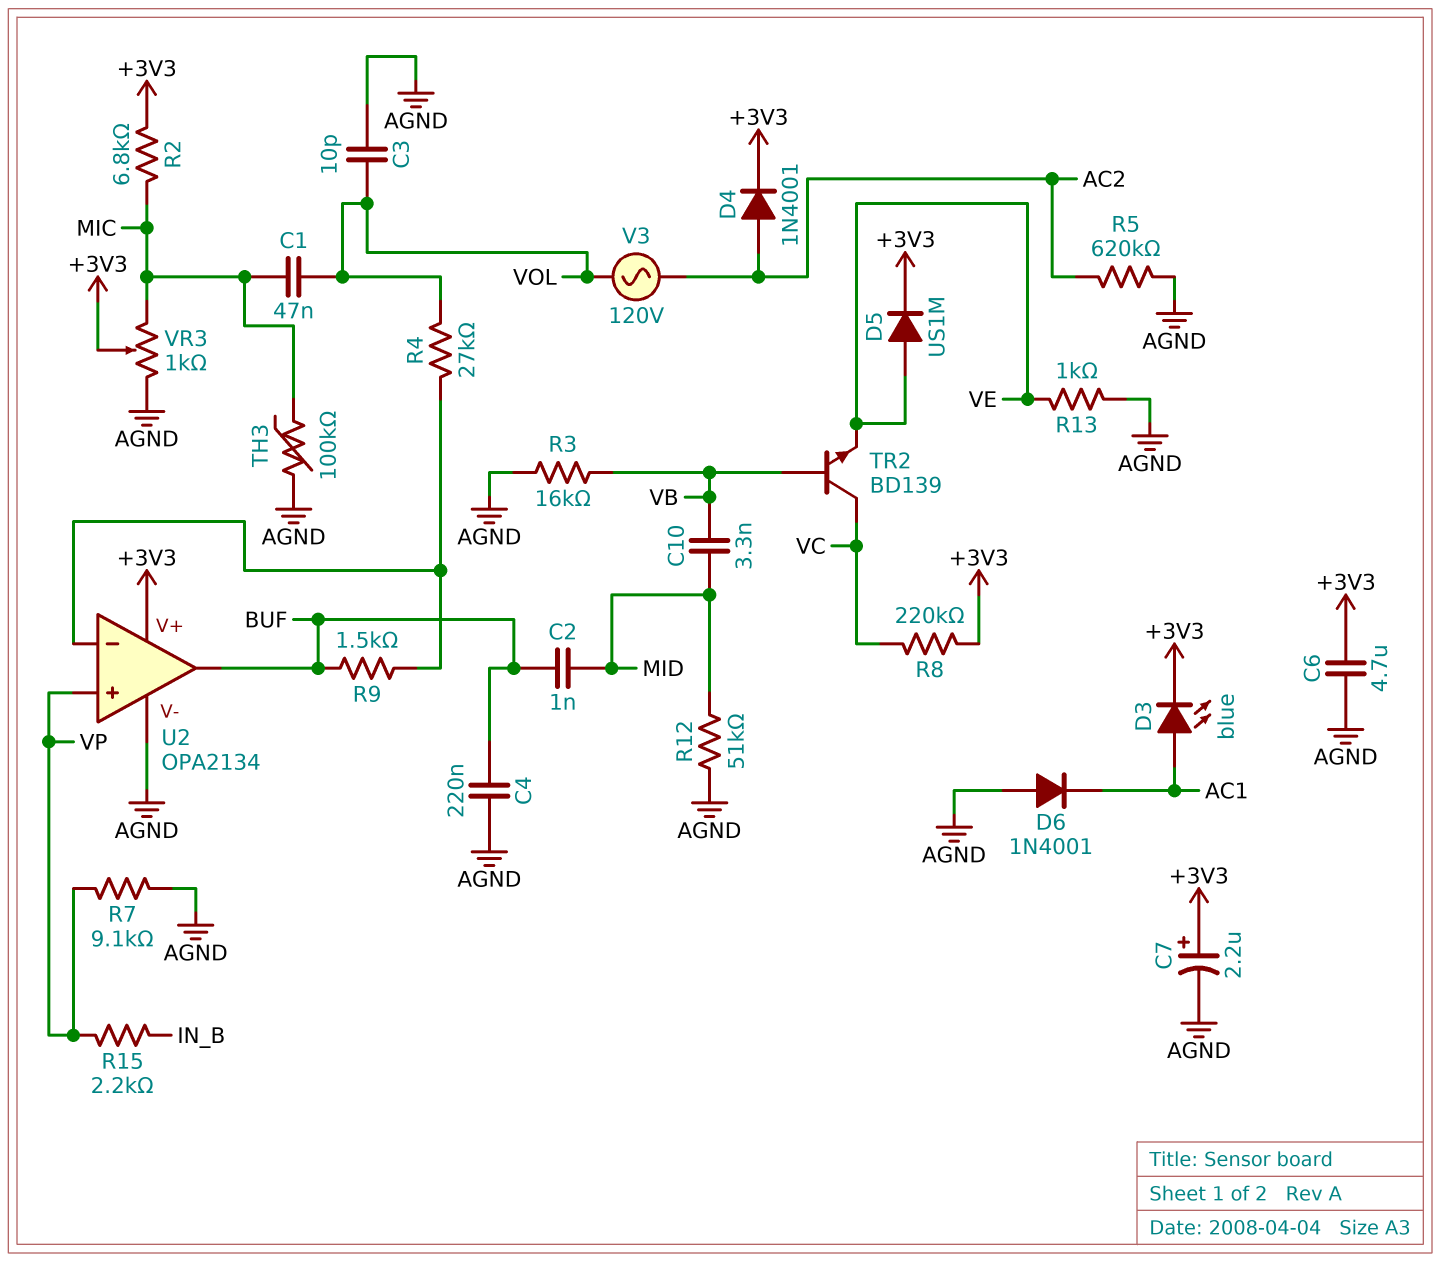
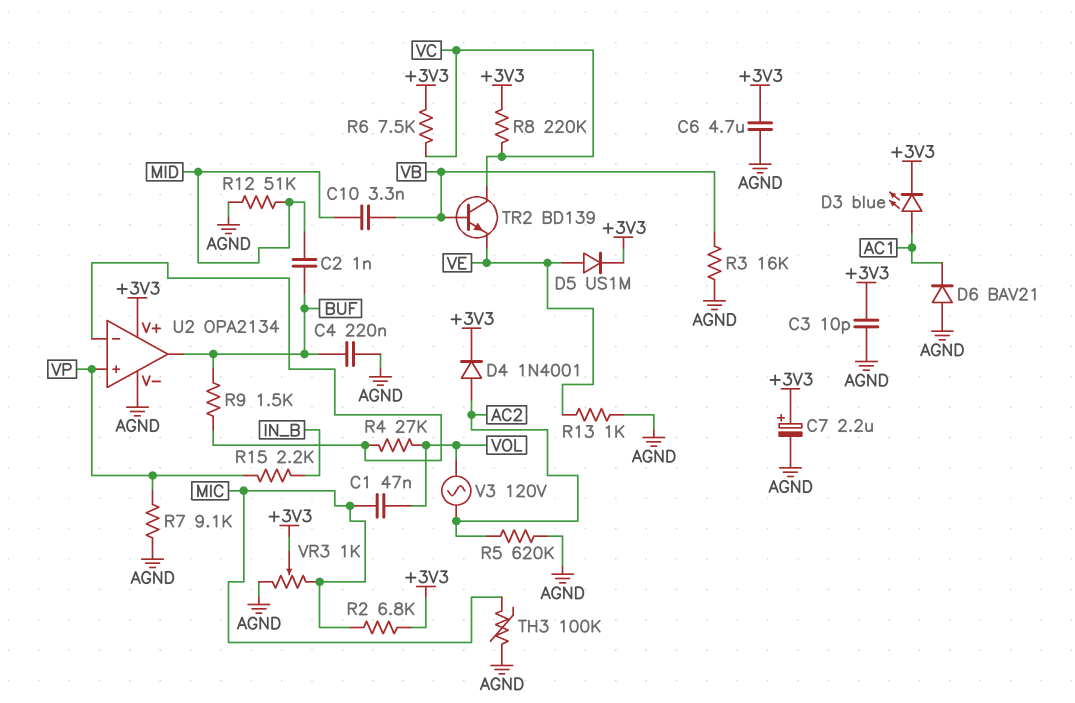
C3: 10pF (AGND, VOL) -> 10pF (+3V3, AGND)
D6: diode 1N4001 (A AGND, K AC1) -> diode BAV21 (A AGND, K AC1)
R6: none -> 7.5k (+3V3, VC)

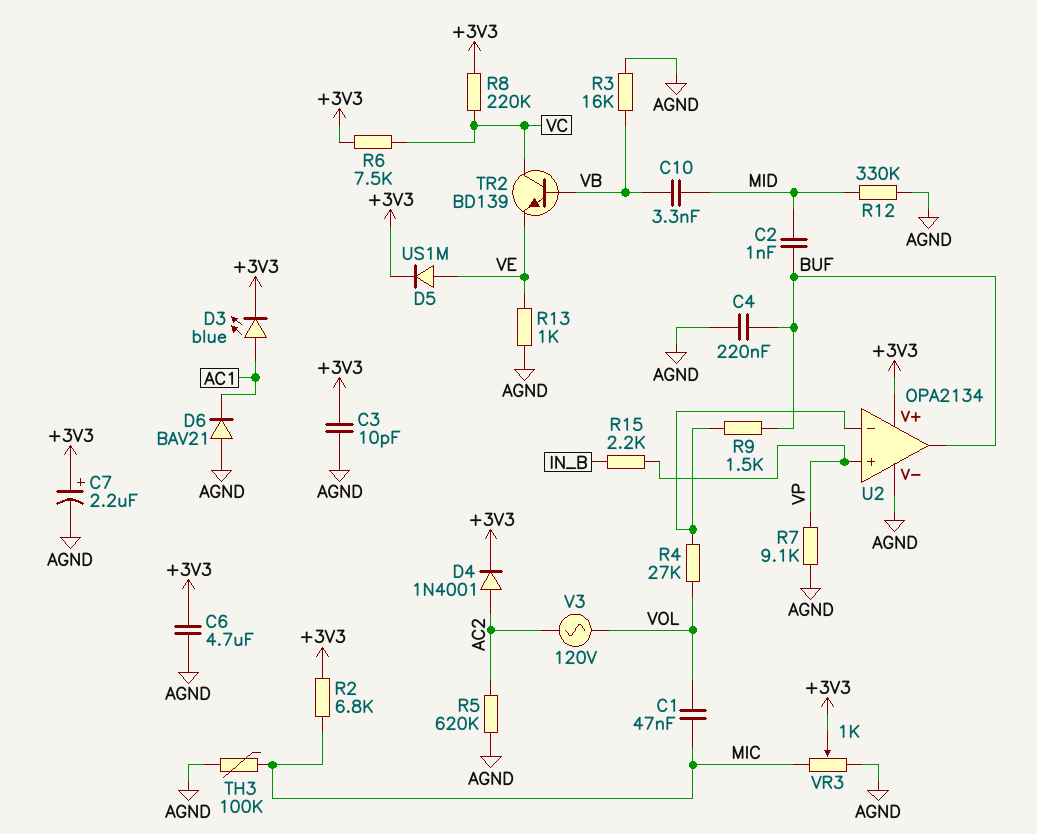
R12: 51k (AGND, MID) -> 330k (AGND, MID)

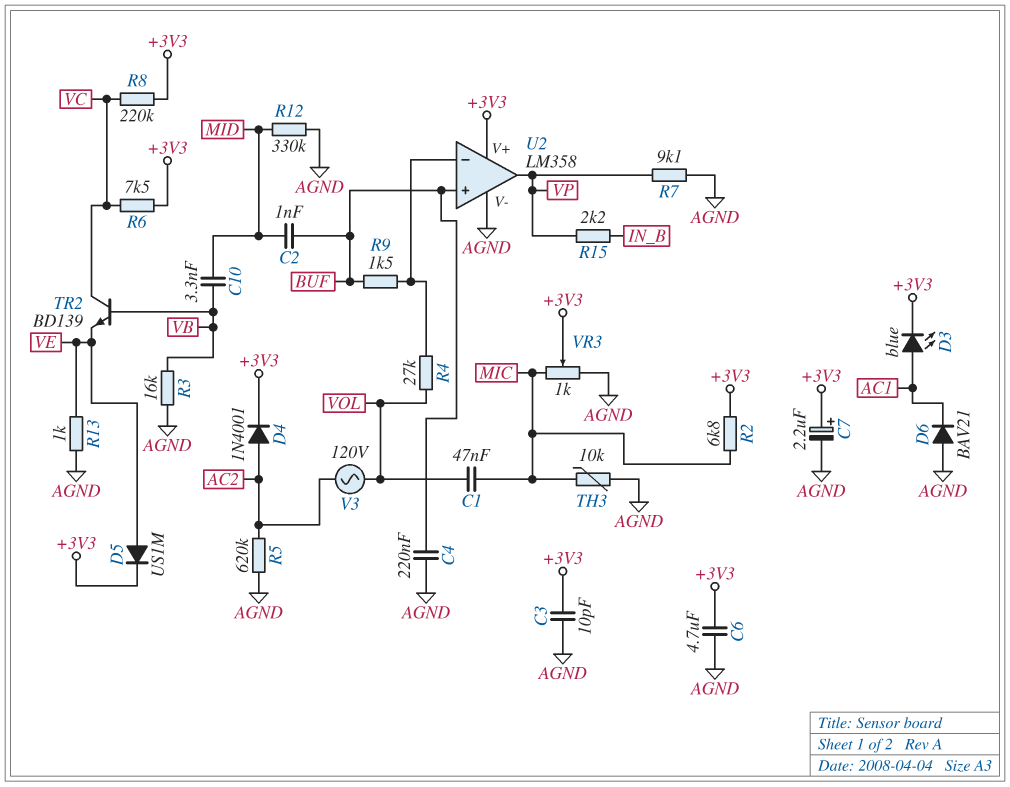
TH3: 100k (AGND, MIC) -> 10k (AGND, MIC)
U2: OPA2134 -> LM358
U2 pin in+: VP -> BUF
U2 pin out: BUF -> VP

